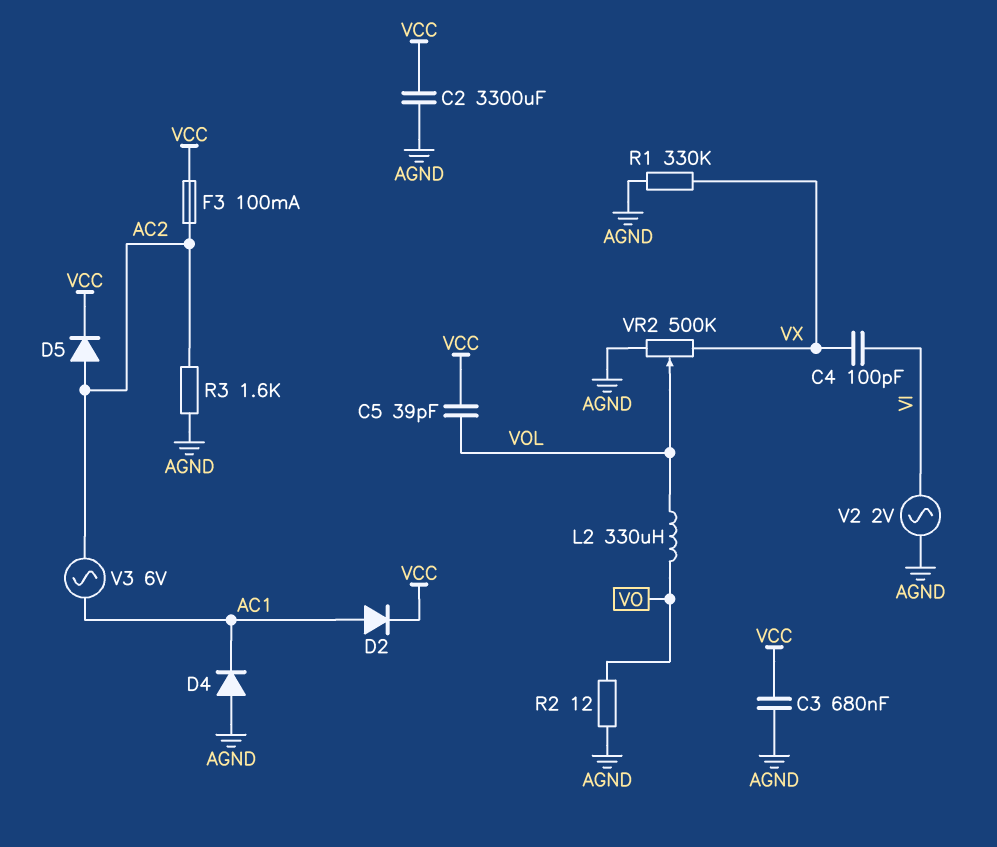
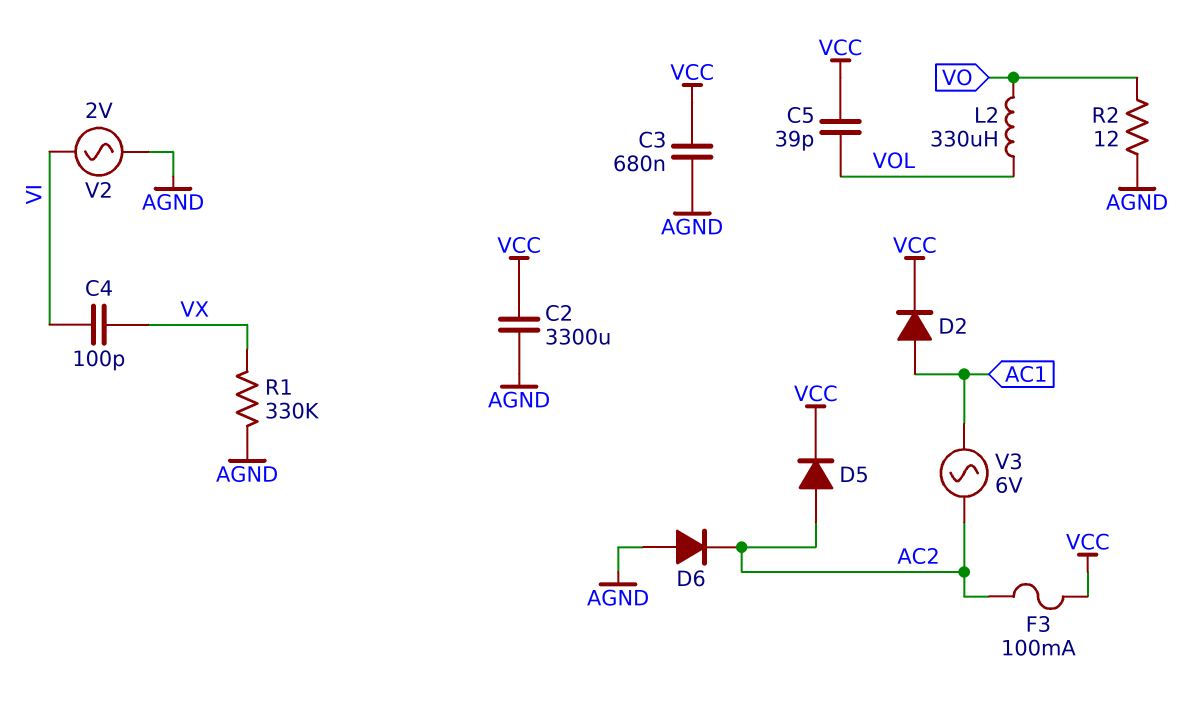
D4: diode (A AGND, K AC1) -> none
D6: none -> diode (A AGND, K AC2)
R3: 1.6k (AC2, AGND) -> none
VR2: 500k (AGND, VX, wiper VOL) -> none

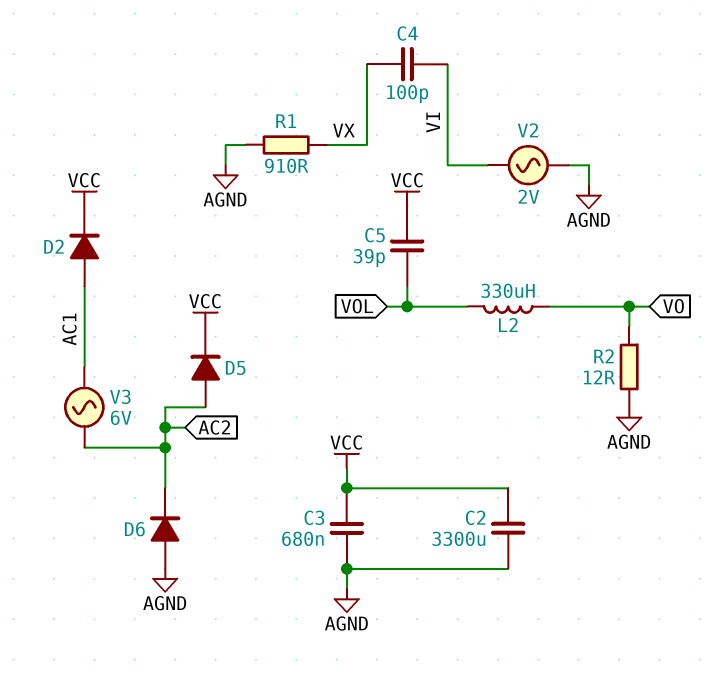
F3: 100mA (AC2, VCC) -> none
R1: 330k (AGND, VX) -> 910 (AGND, VX)

